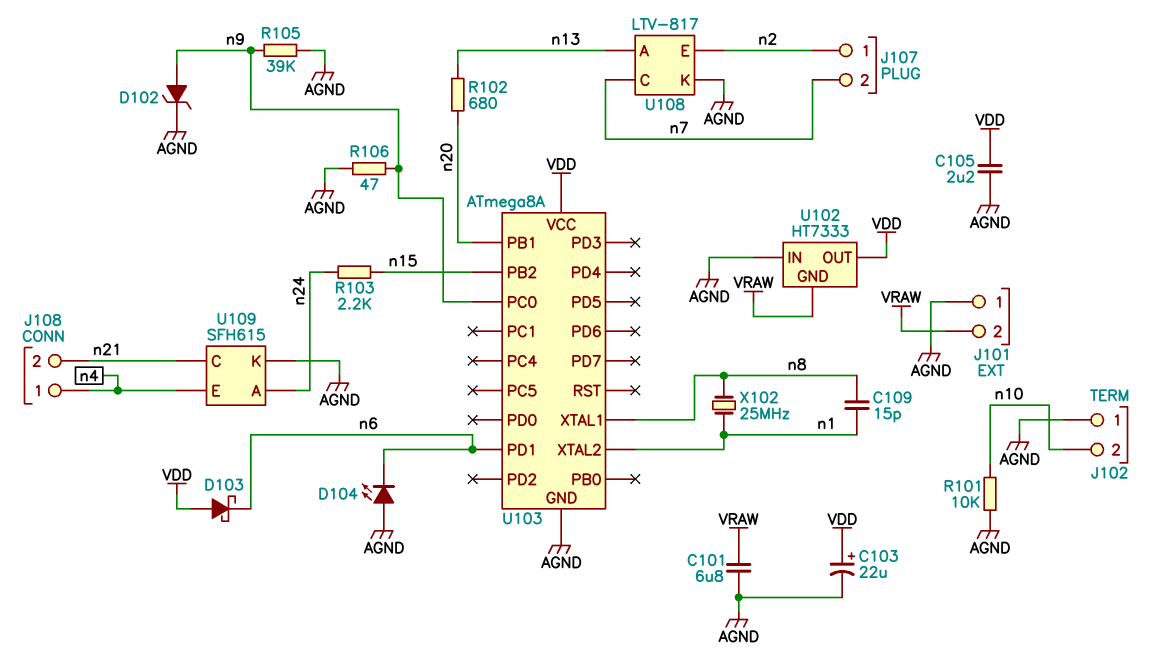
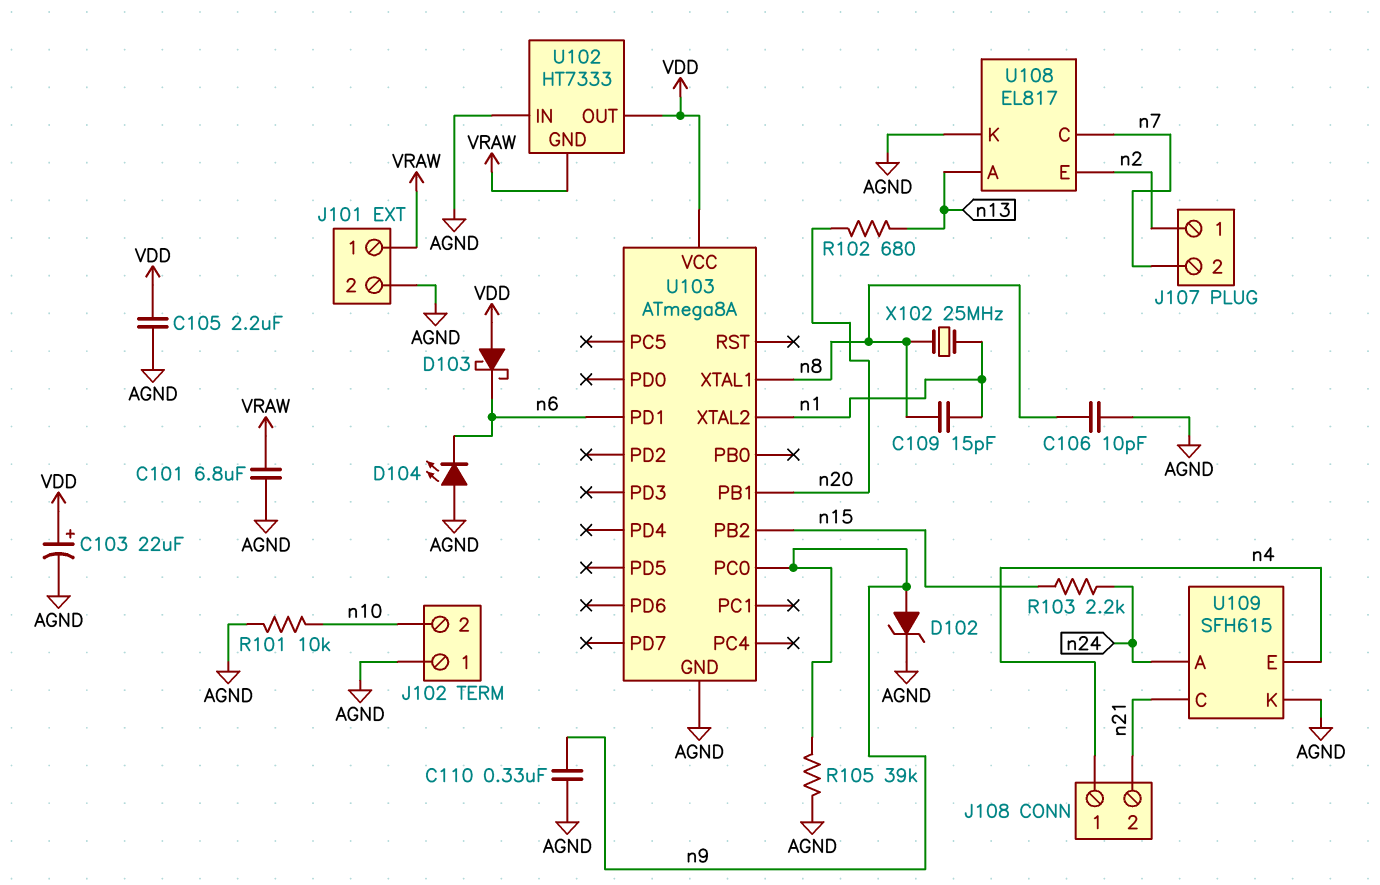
C106: none -> 10pF (AGND, n8)
C110: none -> 330nF (AGND, n9)
J101 pin 1: AGND -> VRAW
J101 pin 2: VRAW -> AGND
R106: 47 (AGND, n9) -> none
U108: LTV-817 -> EL817

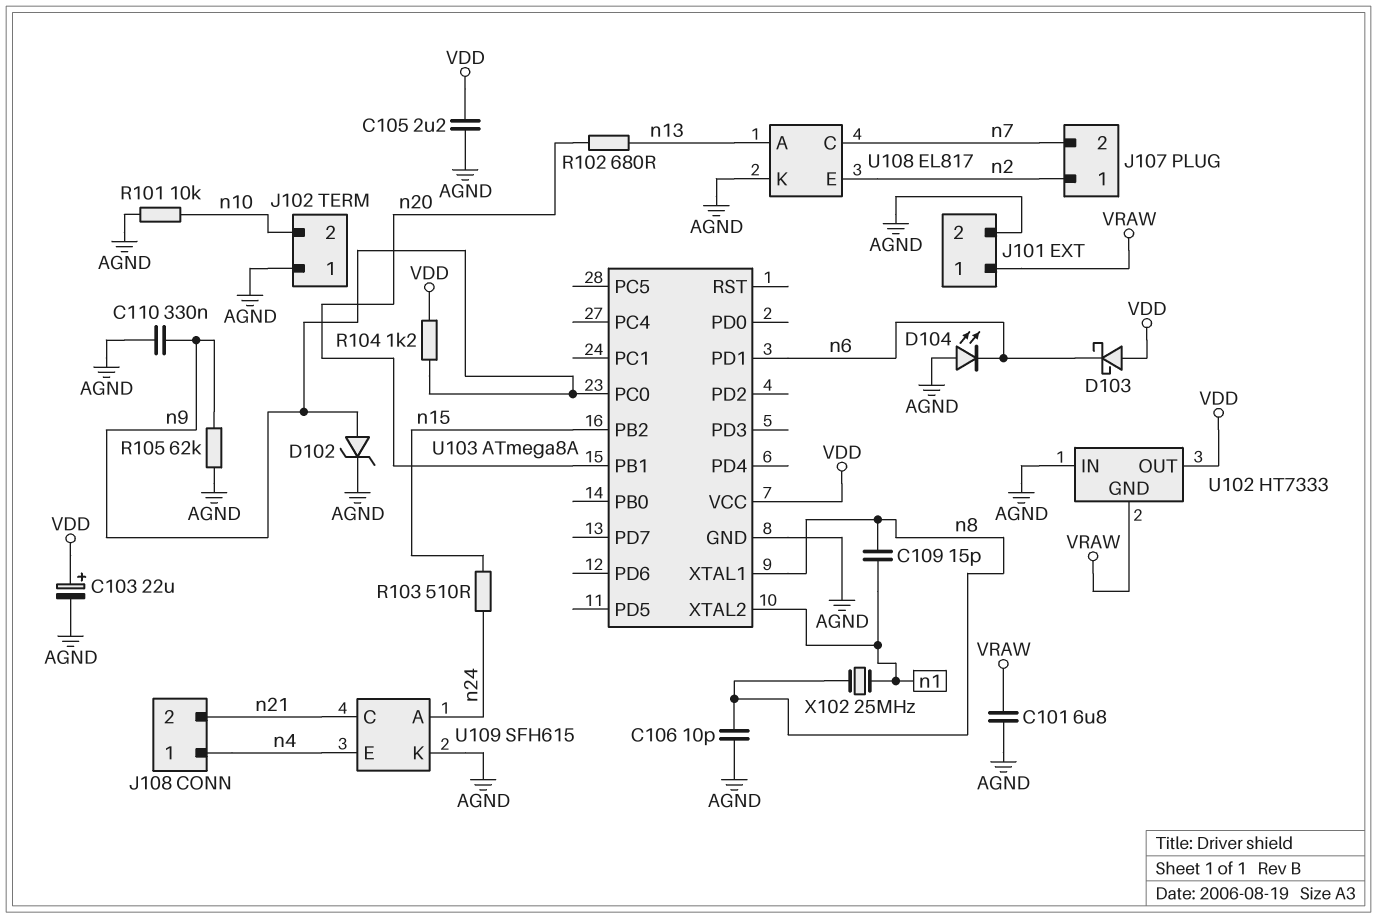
R103: 2.2k (n15, n24) -> 510 (n15, n24)
R104: none -> 1.2k (VDD, n9)
R105: 39k (AGND, n9) -> 62k (AGND, n9)

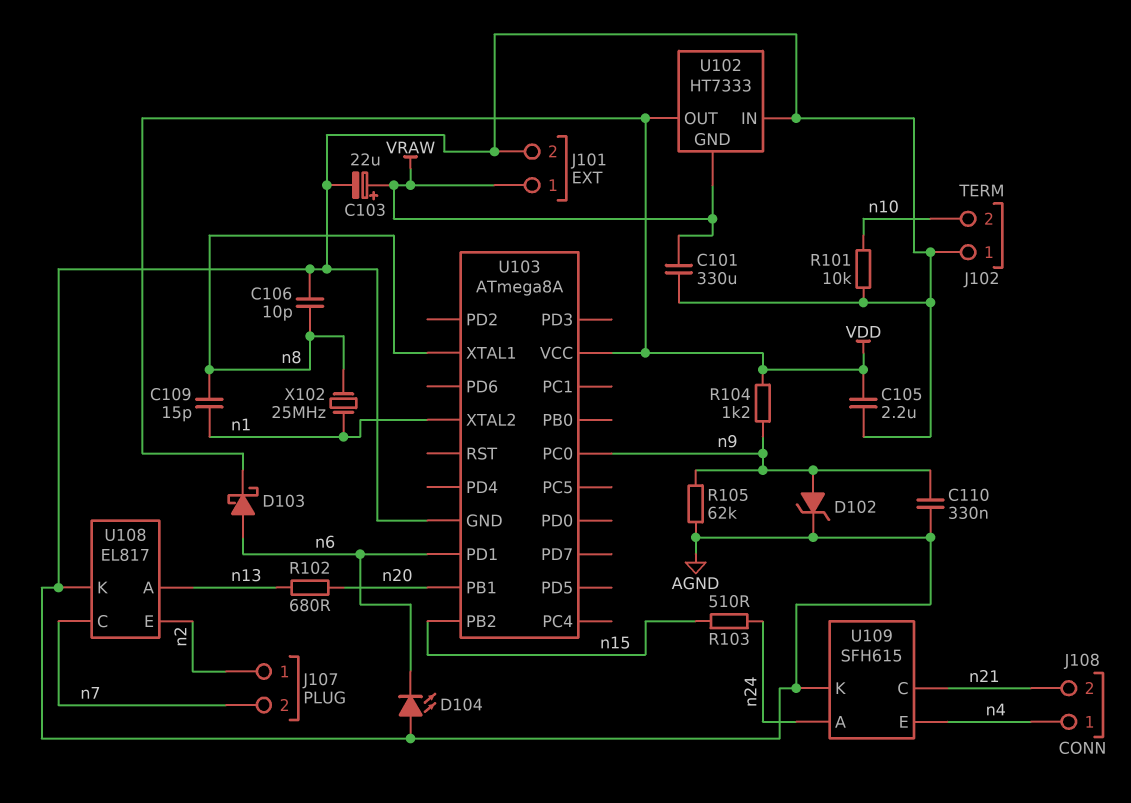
C101: 6.8uF (AGND, VRAW) -> 330uF (AGND, VRAW)
C103: 22uF (plus VDD, minus AGND) -> 22uF (plus VRAW, minus AGND)
D103: schottky (A VDD, K n6) -> schottky (A n6, K VDD)

